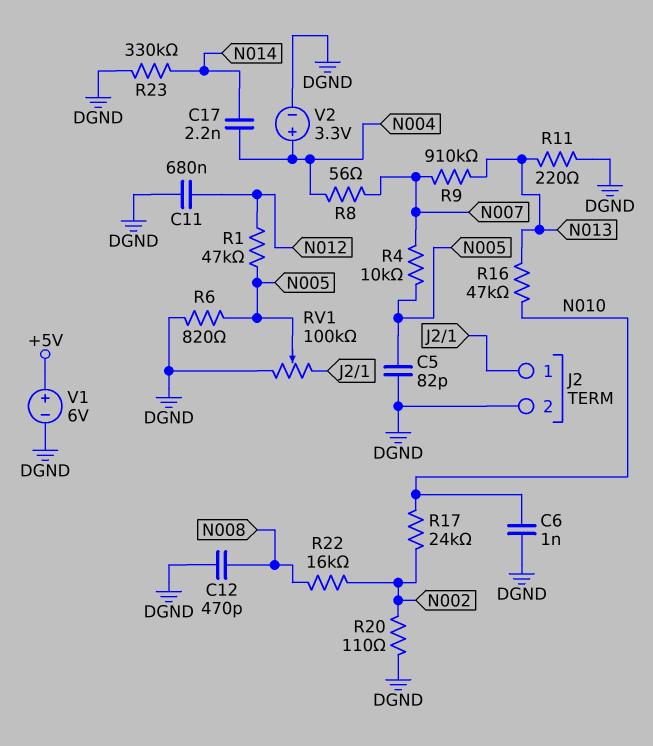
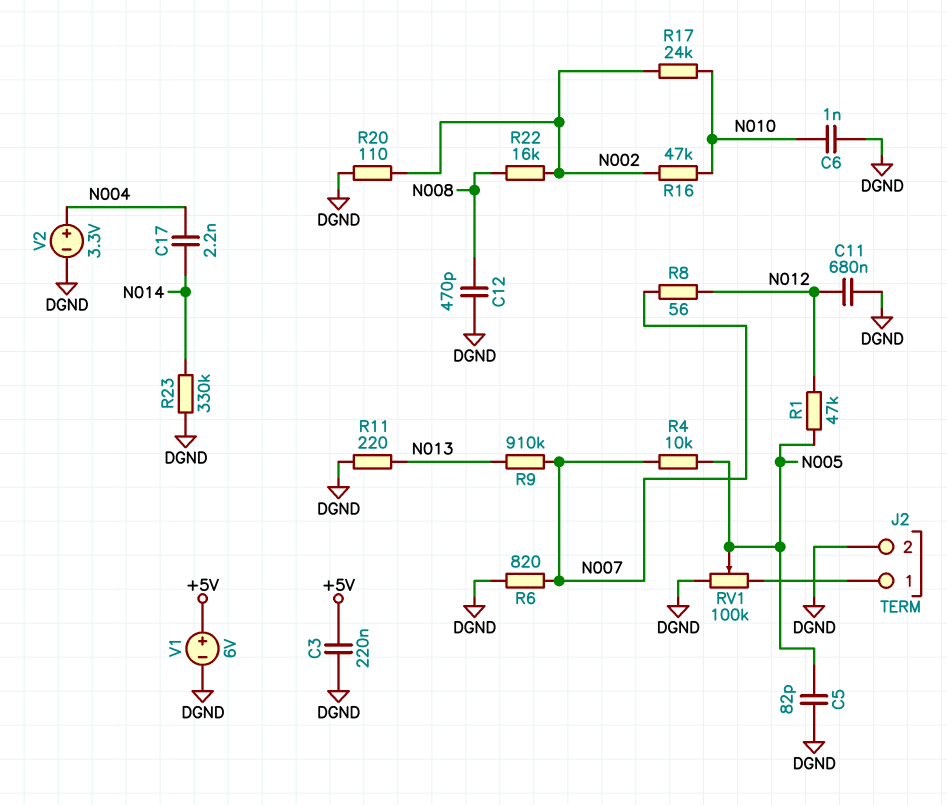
C3: none -> 220nF (+5V, DGND)
R6: 820 (DGND, N005) -> 820 (DGND, N007)
R8: 56 (N004, N007) -> 56 (N007, N012)
R16: 47k (N010, N013) -> 47k (N002, N010)

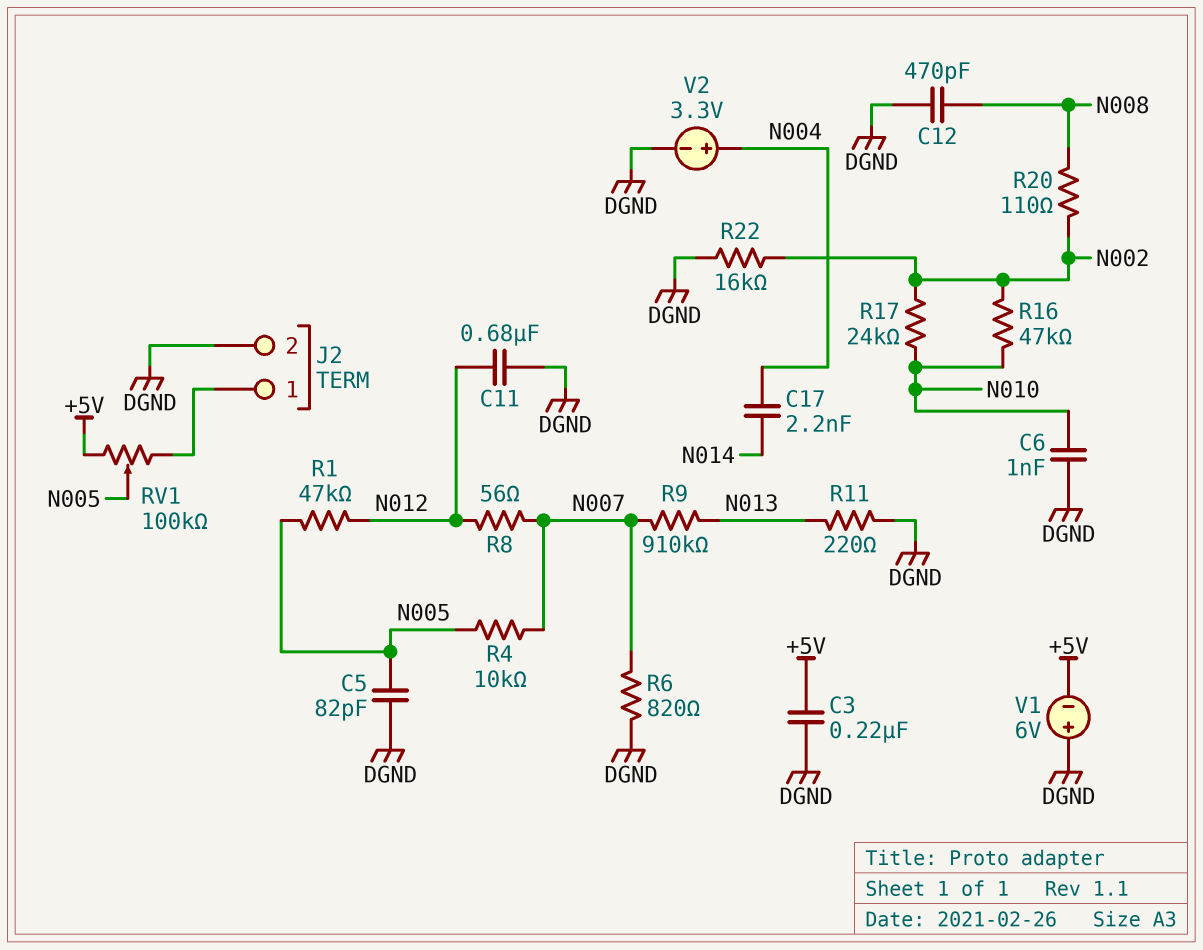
R20: 110 (DGND, N002) -> 110 (N002, N008)
R22: 16k (N002, N008) -> 16k (DGND, N002)
R23: 330k (DGND, N014) -> none
RV1: 100k (DGND, J2/1, wiper N005) -> 100k (+5V, J2/1, wiper N005)
V1: 6V (plus +5V, minus DGND) -> 6V (plus DGND, minus +5V)

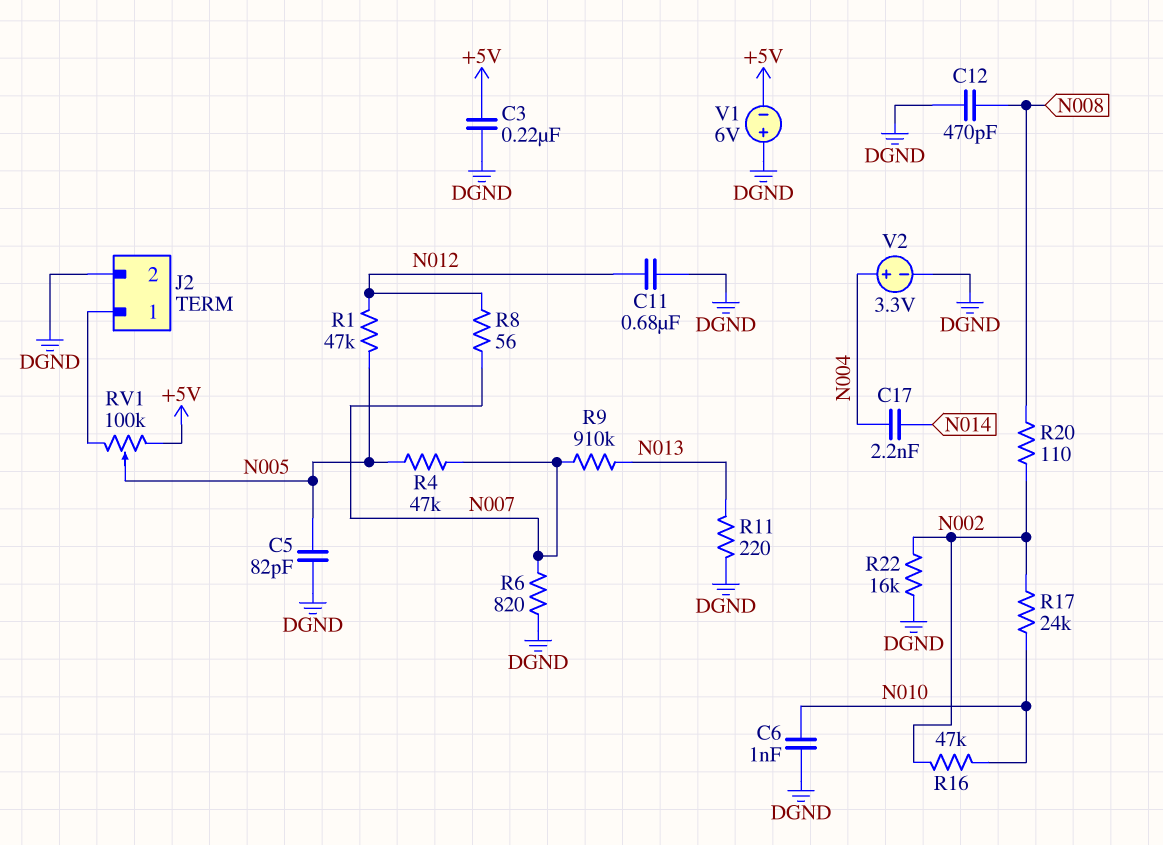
R4: 10k (N005, N007) -> 47k (N005, N007)

